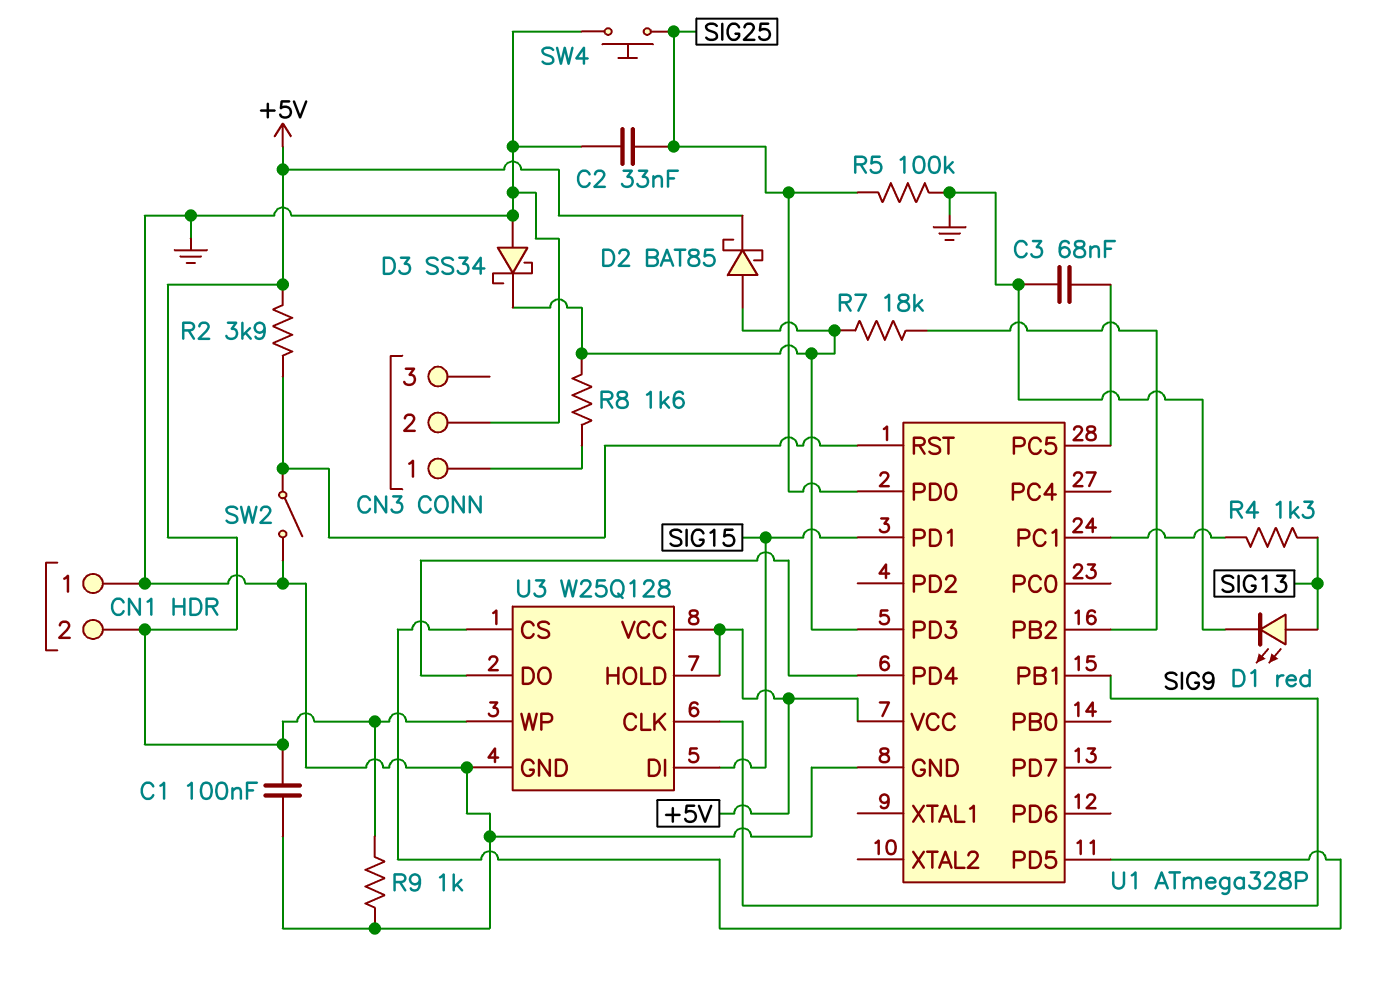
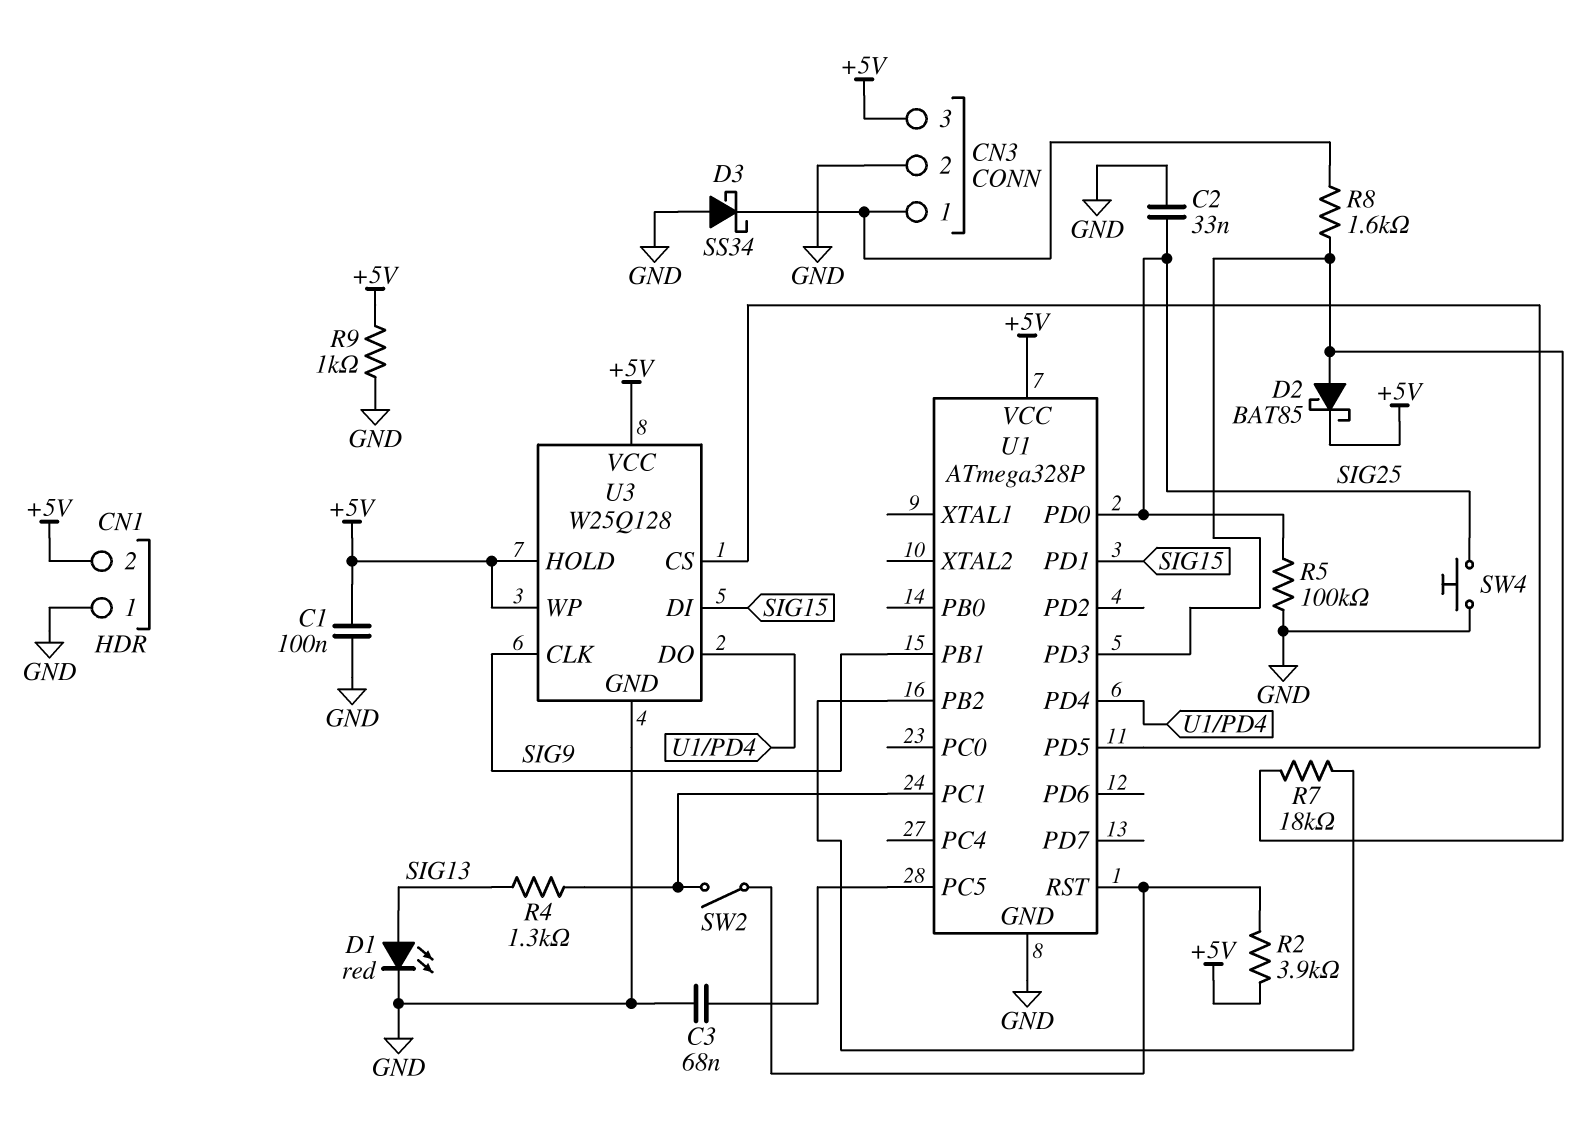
CN3 pin 3: none -> +5V
D3: schottky SS34 (A GND, K U1/PD3) -> schottky SS34 (A GND, K CN3/1)
SW2: switch (GND, U1/RST) -> switch (U1/PC1, U1/RST)

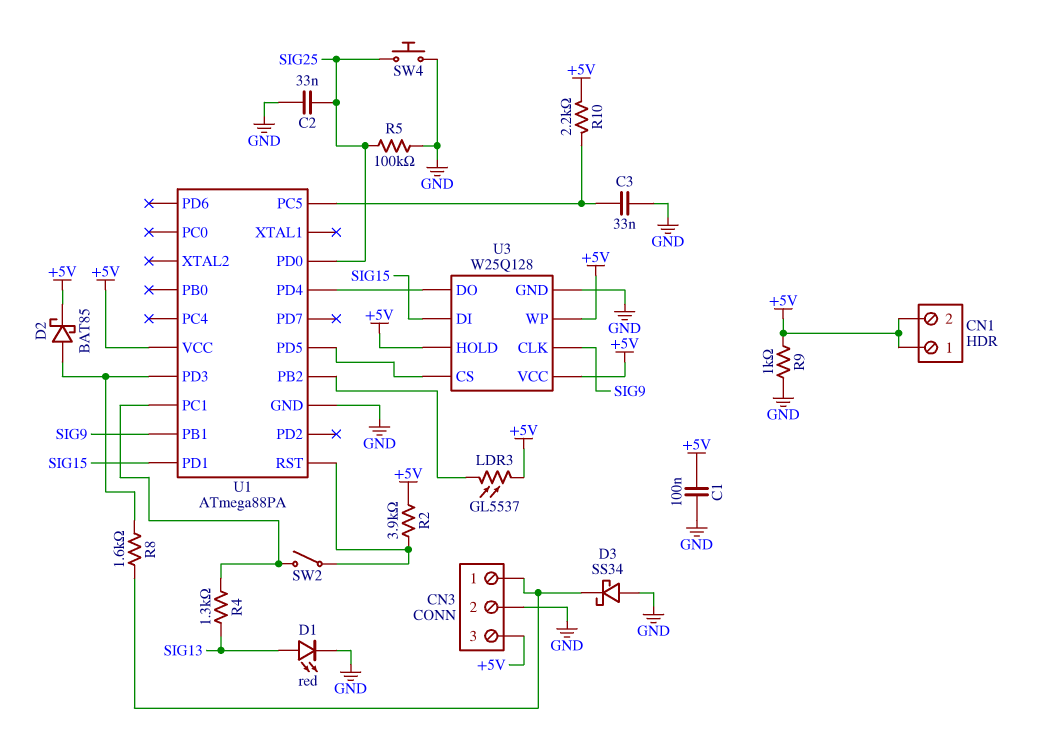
C3: 68nF (GND, U1/PC5) -> 33nF (GND, U1/PC5)
CN1 pin 1: GND -> +5V
LDR3: none -> GL5537 (+5V, U1/PB2)
R7: 18k (U1/PB2, U1/PD3) -> none
R10: none -> 2.2k (+5V, U1/PC5)
U1: ATmega328P -> ATmega88PA

